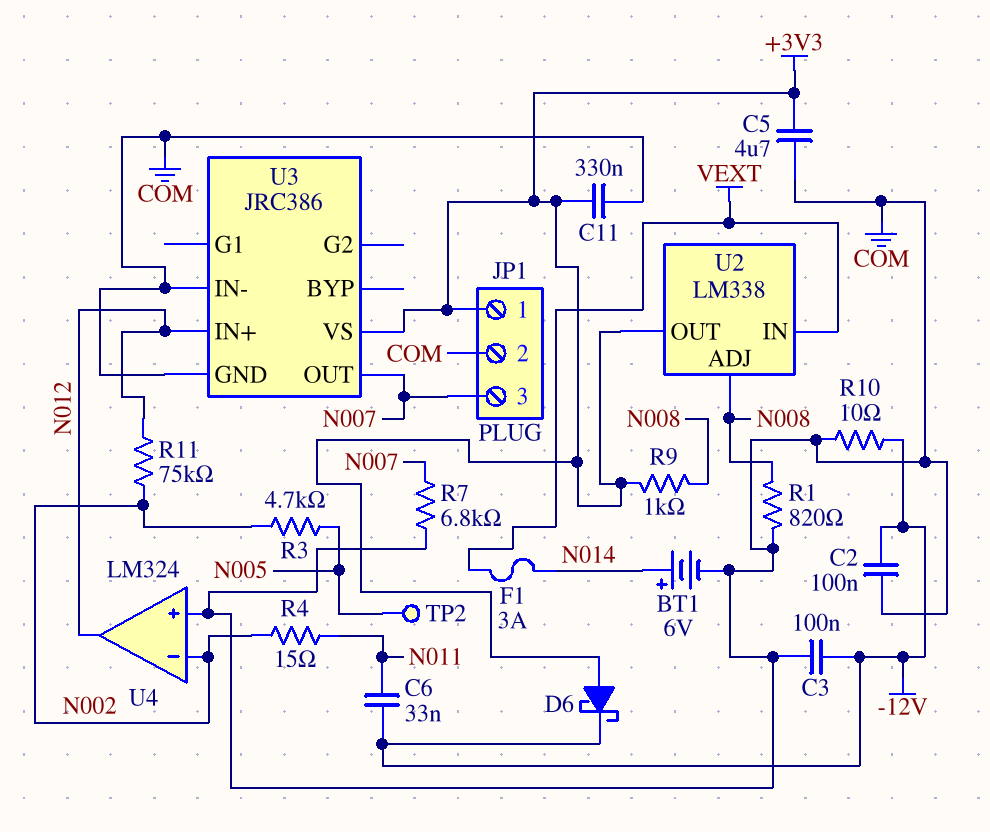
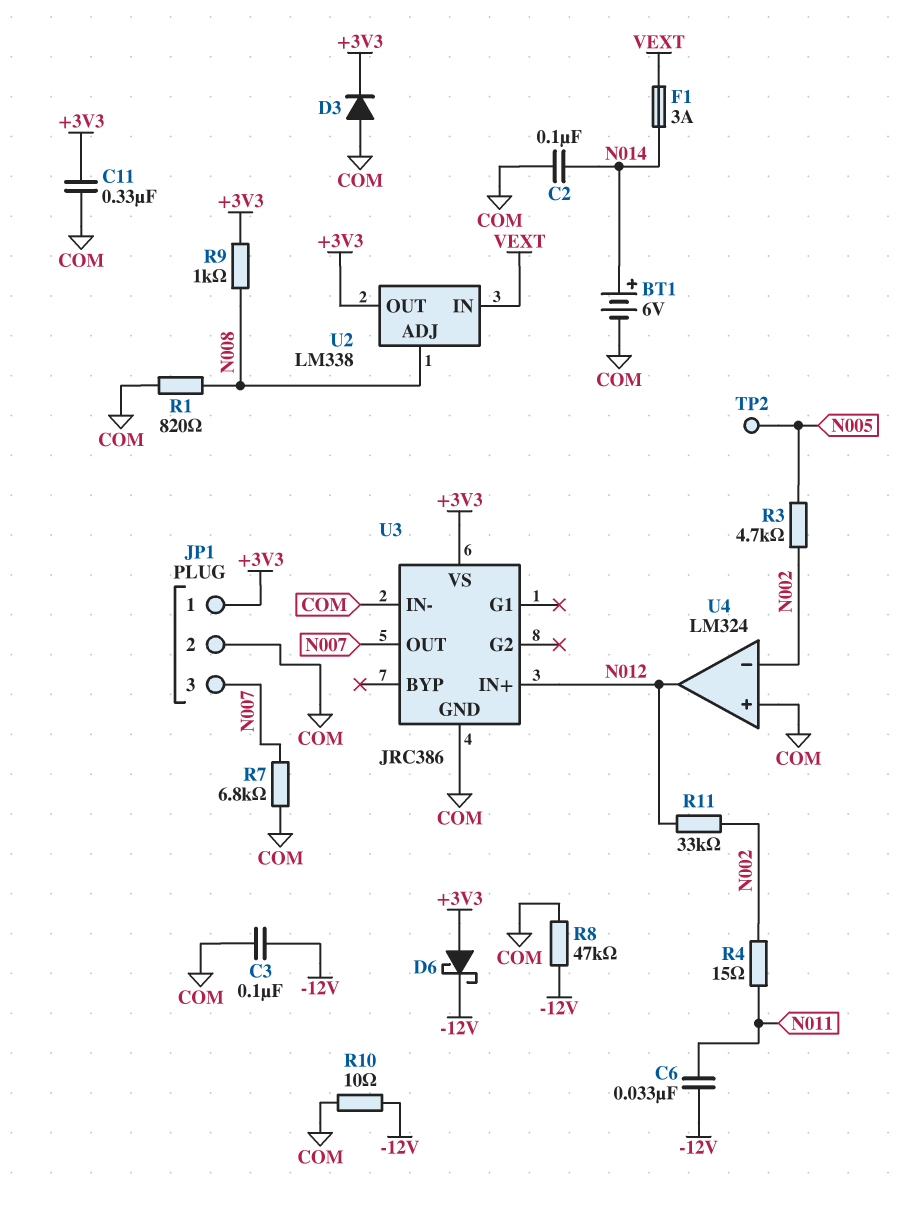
C2: 100nF (-12V, COM) -> 100nF (COM, N014)
C5: 4.7uF (+3V3, COM) -> none
D3: none -> diode (A COM, K +3V3)
R8: none -> 47k (-12V, COM)
R11: 75k (N002, N012) -> 33k (N002, N012)

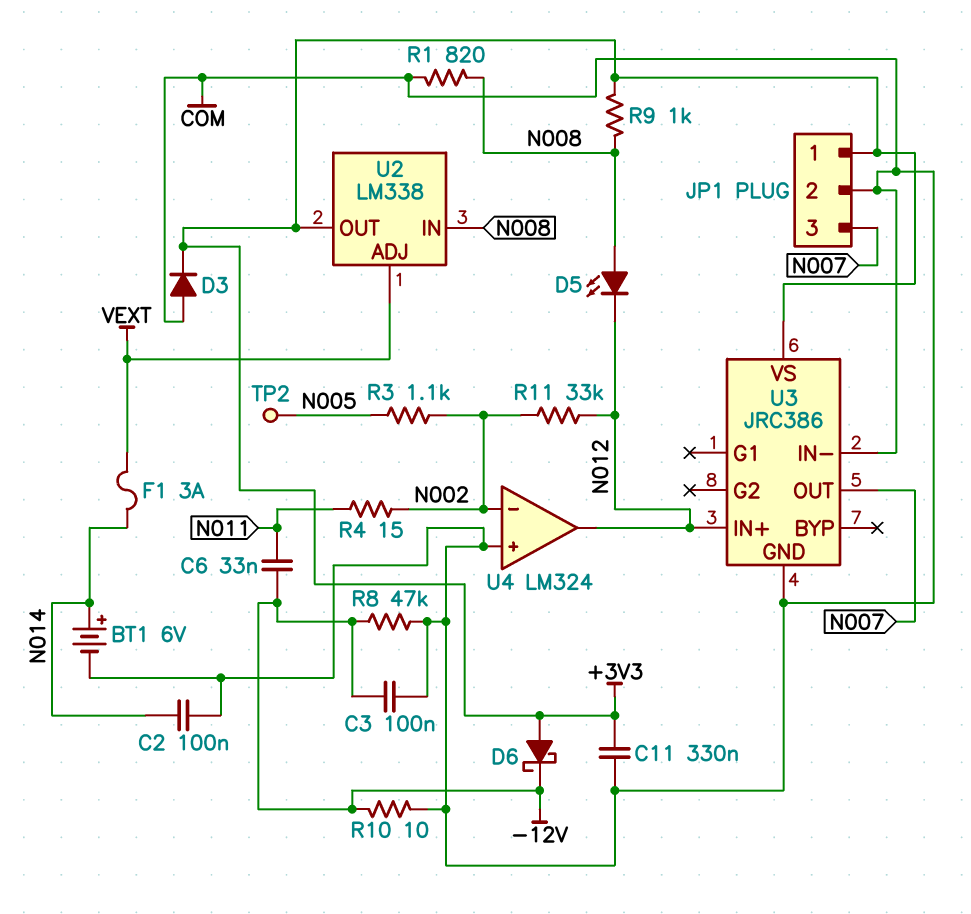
D5: none -> LED (A N008, K N012)
R3: 4.7k (N002, N005) -> 1.1k (N002, N005)
R7: 6.8k (COM, N007) -> none
U2 pin ADJ: N008 -> VEXT
U2 pin IN: VEXT -> N008

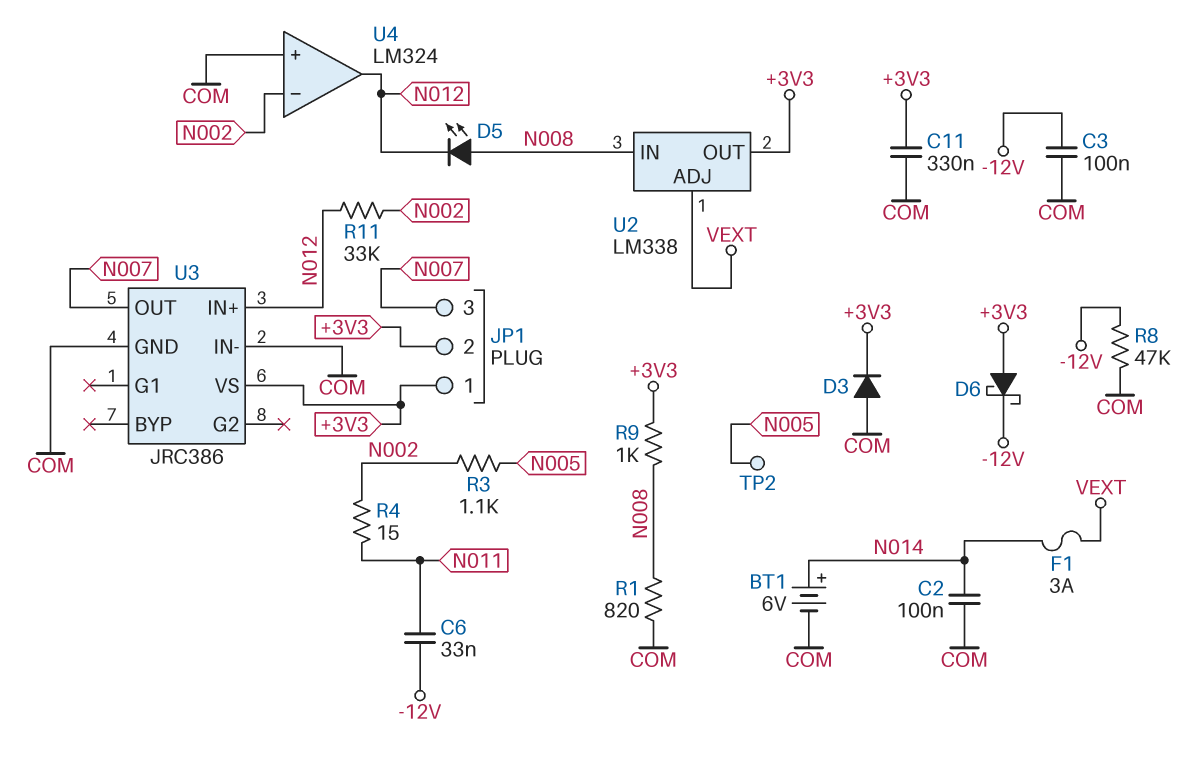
JP1 pin 2: COM -> +3V3
R10: 10 (-12V, COM) -> none

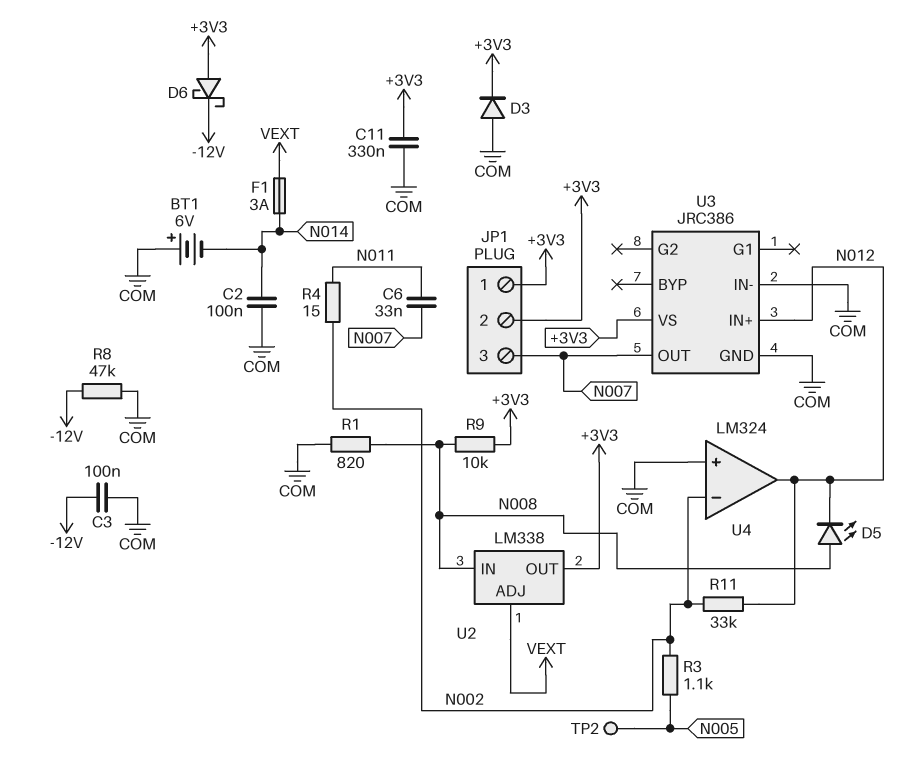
BT1: 6V (plus N014, minus COM) -> 6V (plus COM, minus N014)
C6: 33nF (-12V, N011) -> 33nF (N007, N011)
R9: 1k (+3V3, N008) -> 10k (+3V3, N008)

